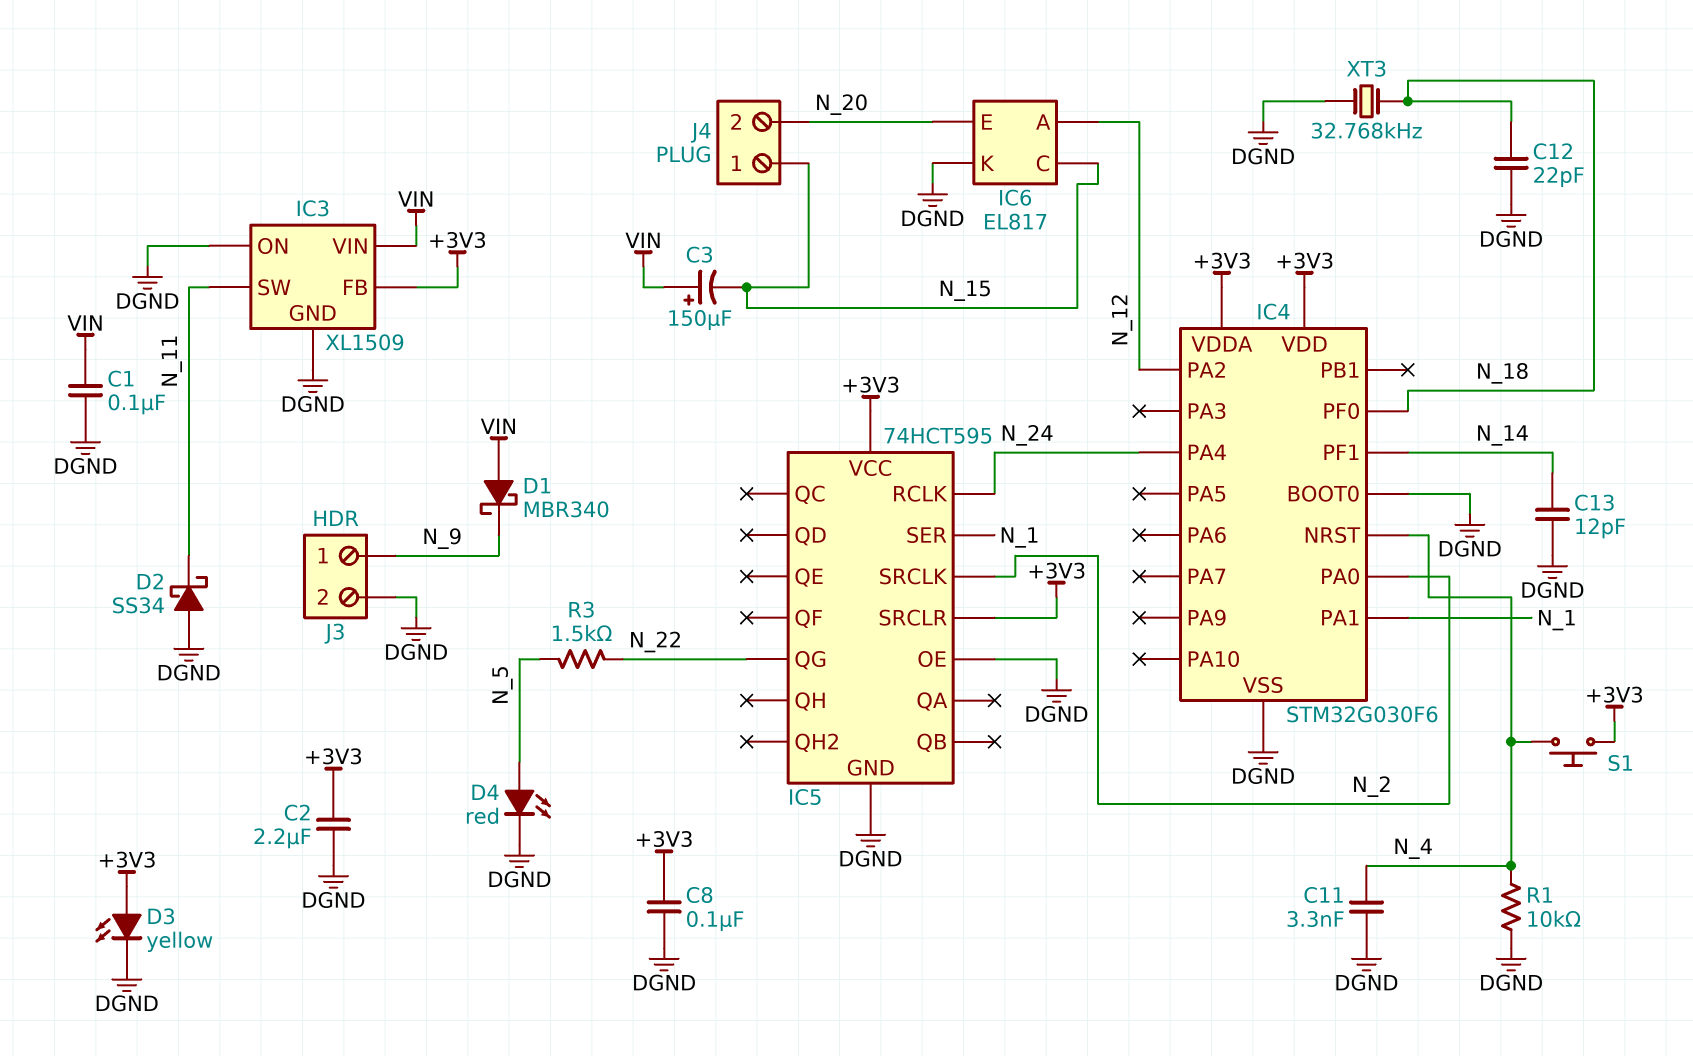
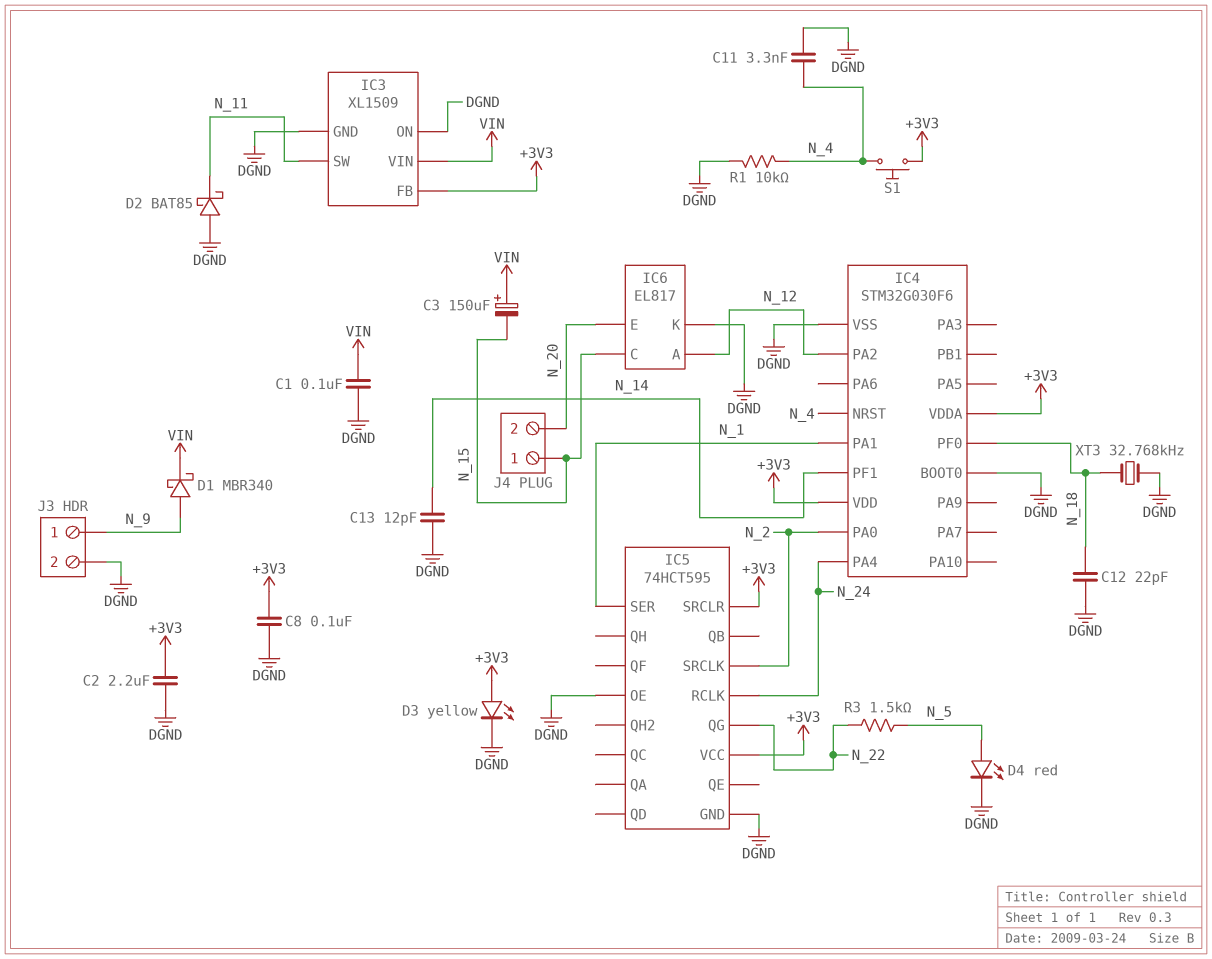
D1: schottky MBR340 (A VIN, K N_9) -> schottky MBR340 (A N_9, K VIN)
D2: schottky SS34 (A DGND, K N_11) -> schottky BAT85 (A DGND, K N_11)

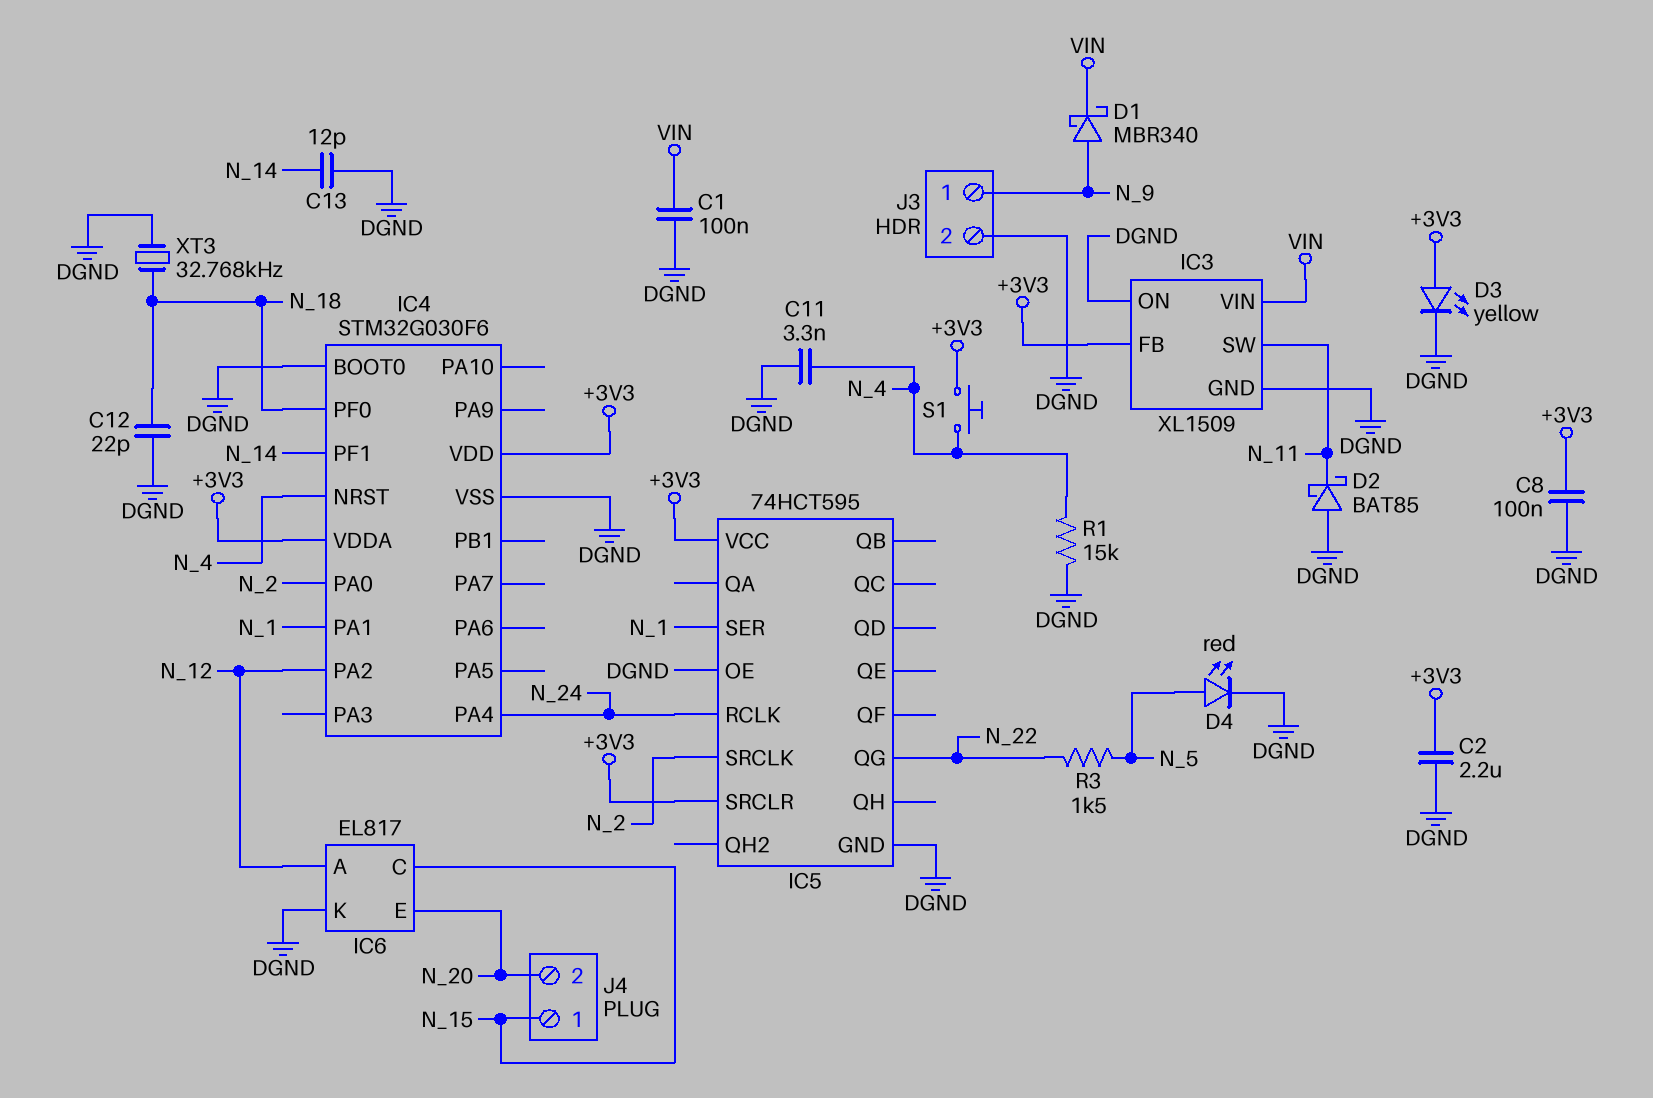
C3: 150uF (plus VIN, minus N_15) -> none
R1: 10k (DGND, N_4) -> 15k (DGND, N_4)

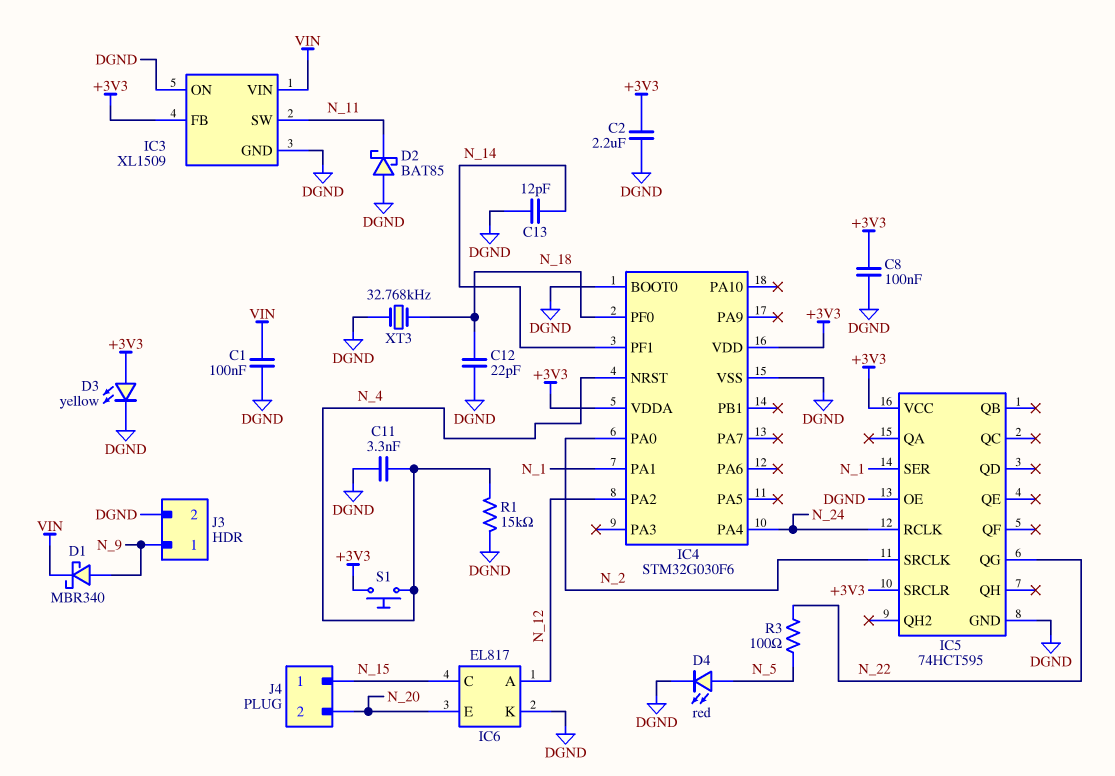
R3: 1.5k (N_5, N_22) -> 100 (N_5, N_22)

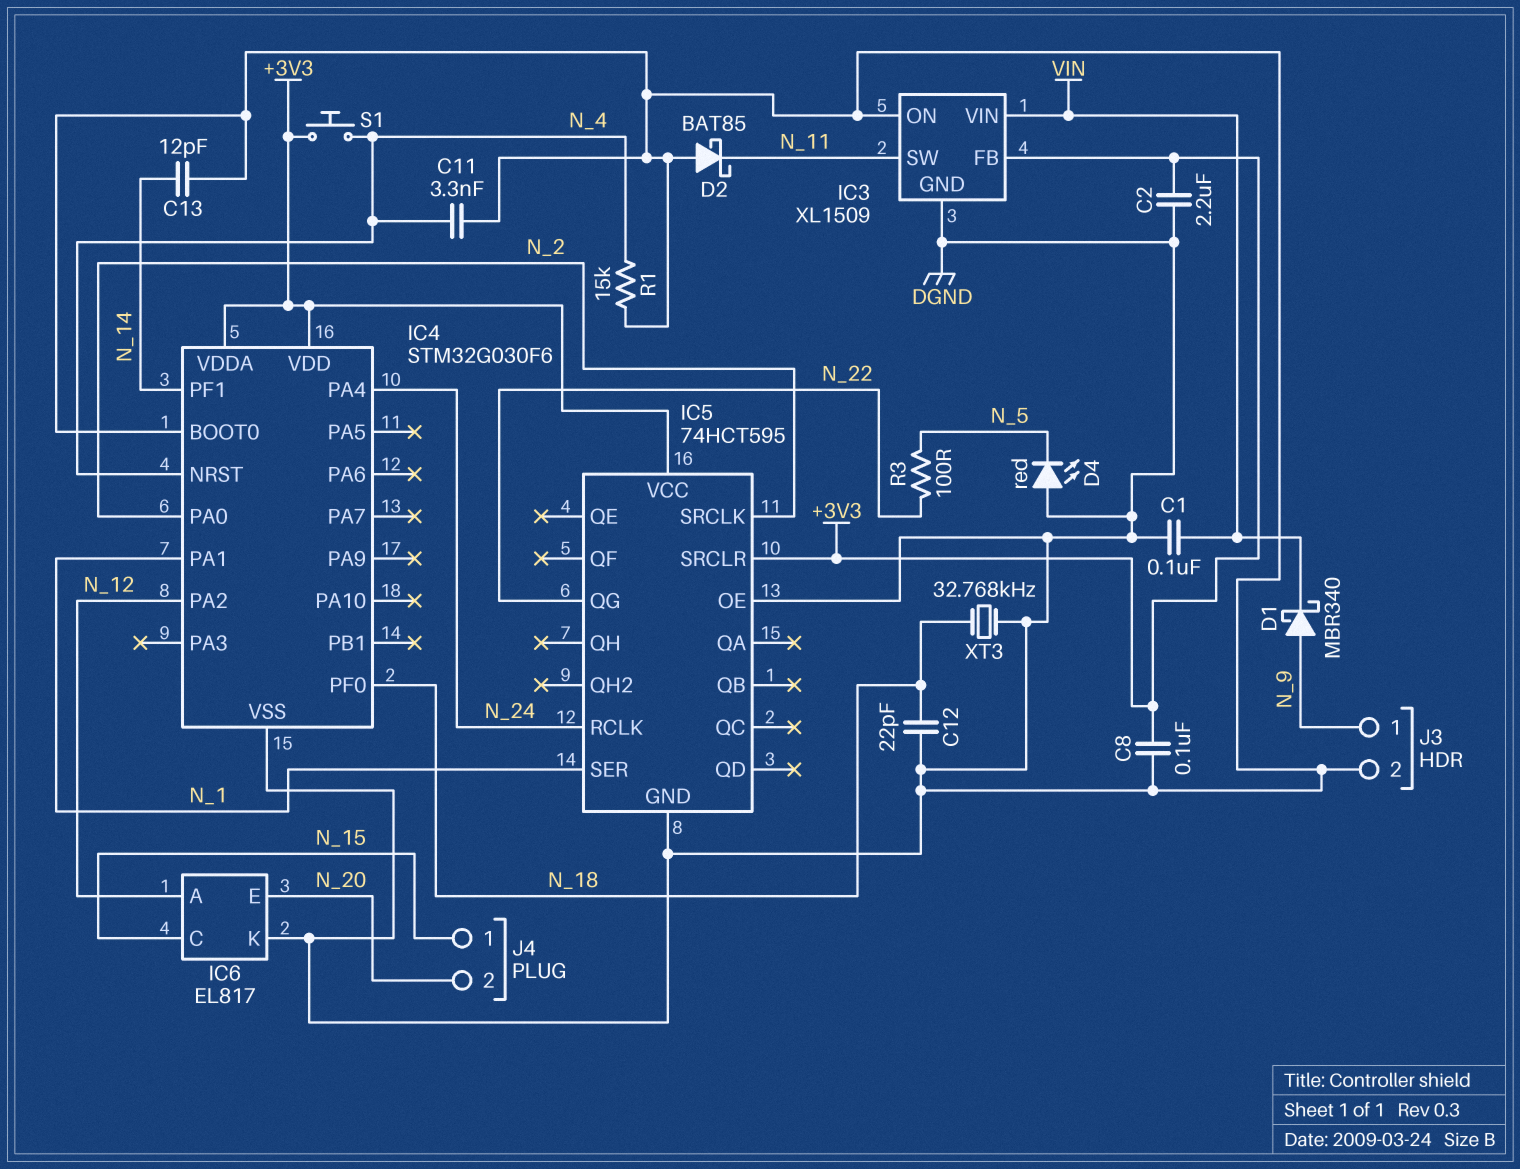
D3: LED yellow (A +3V3, K DGND) -> none
D4: LED red (A N_5, K DGND) -> LED red (A DGND, K N_5)

